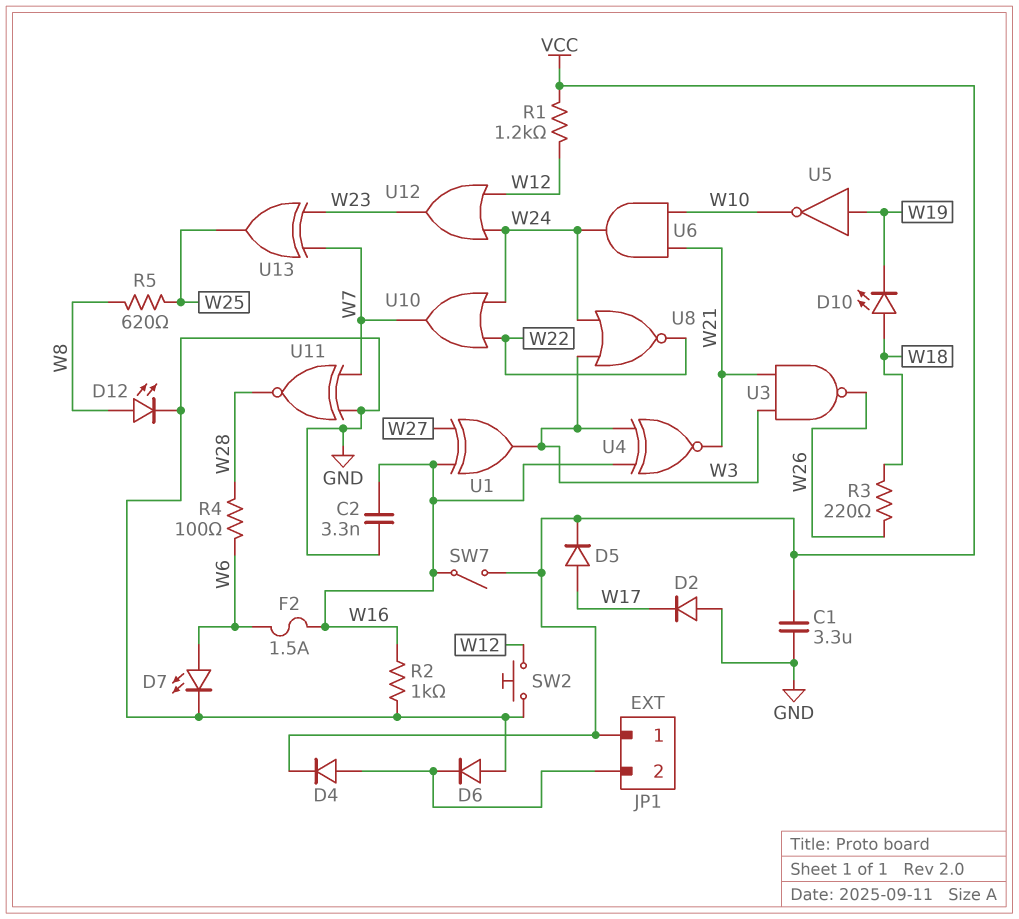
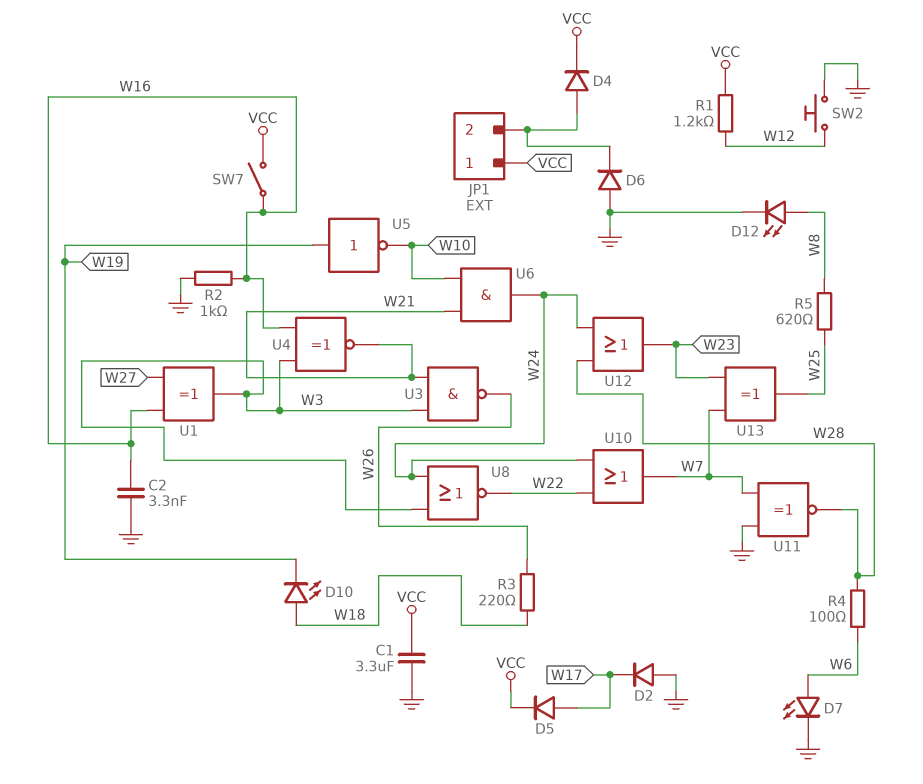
F2: 1.5A (W6, W16) -> none
U12: OR (in W12, in W24, out W23) -> OR (in W24, in W28, out W23)

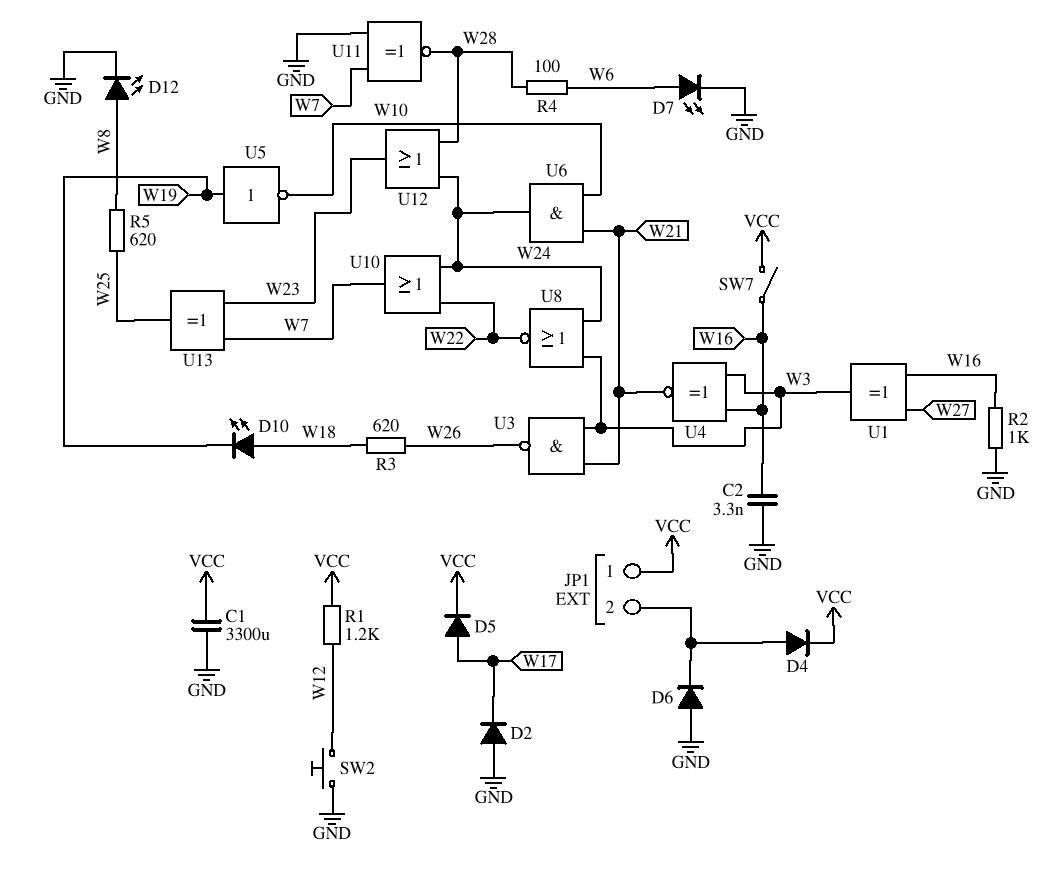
C1: 3.3uF (GND, VCC) -> 3300uF (GND, VCC)
R3: 220 (W18, W26) -> 620 (W18, W26)

